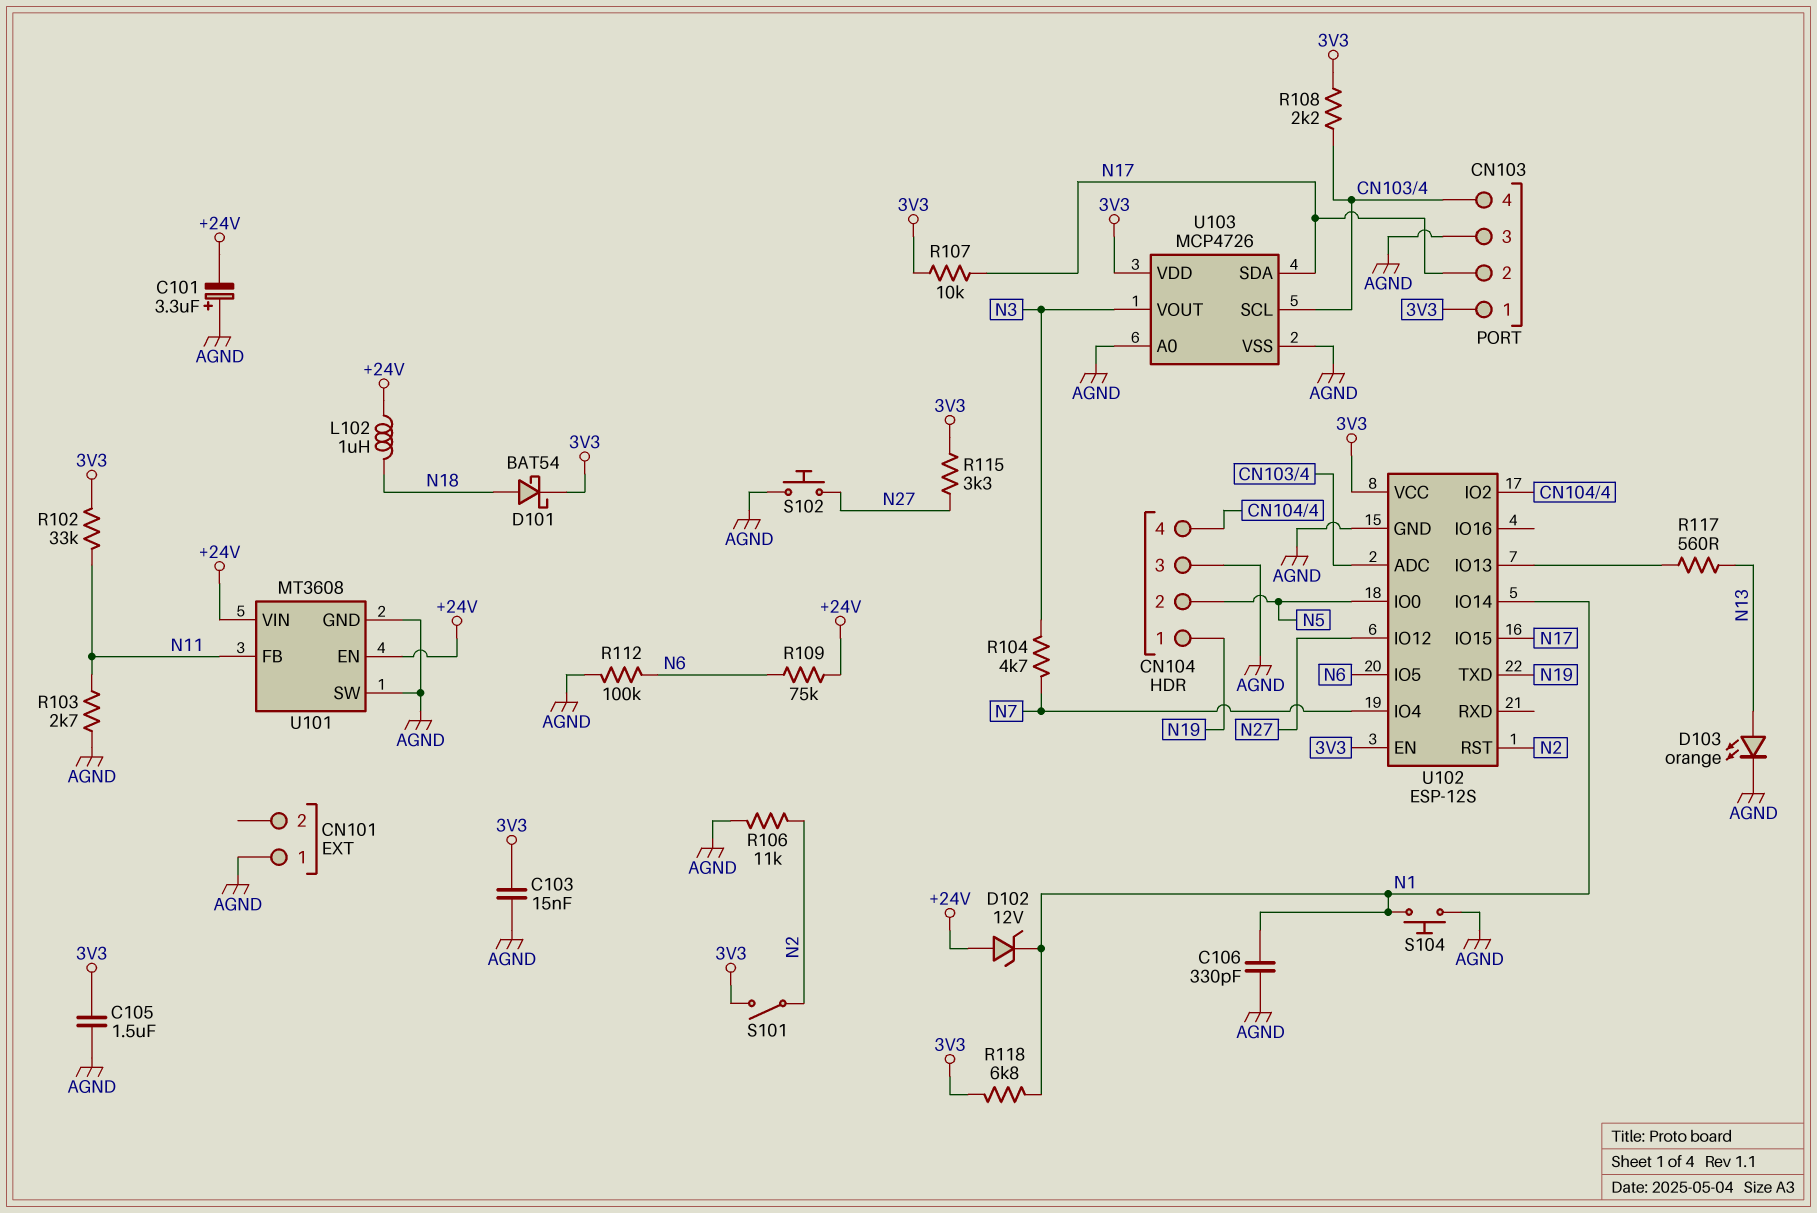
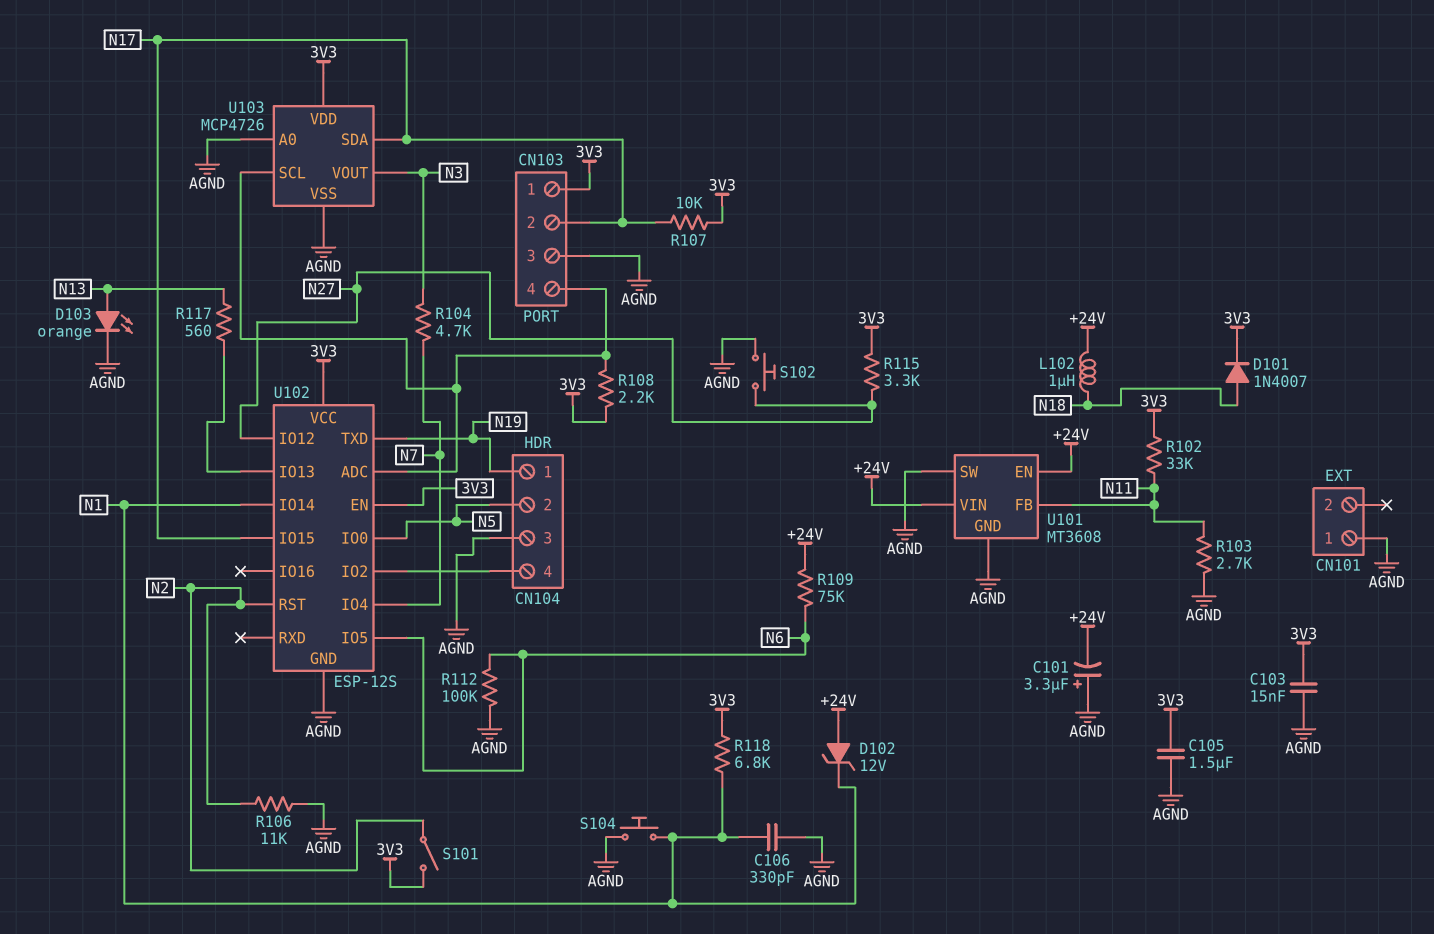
D101: schottky BAT54 (A N18, K 3V3) -> diode 1N4007 (A N18, K 3V3)

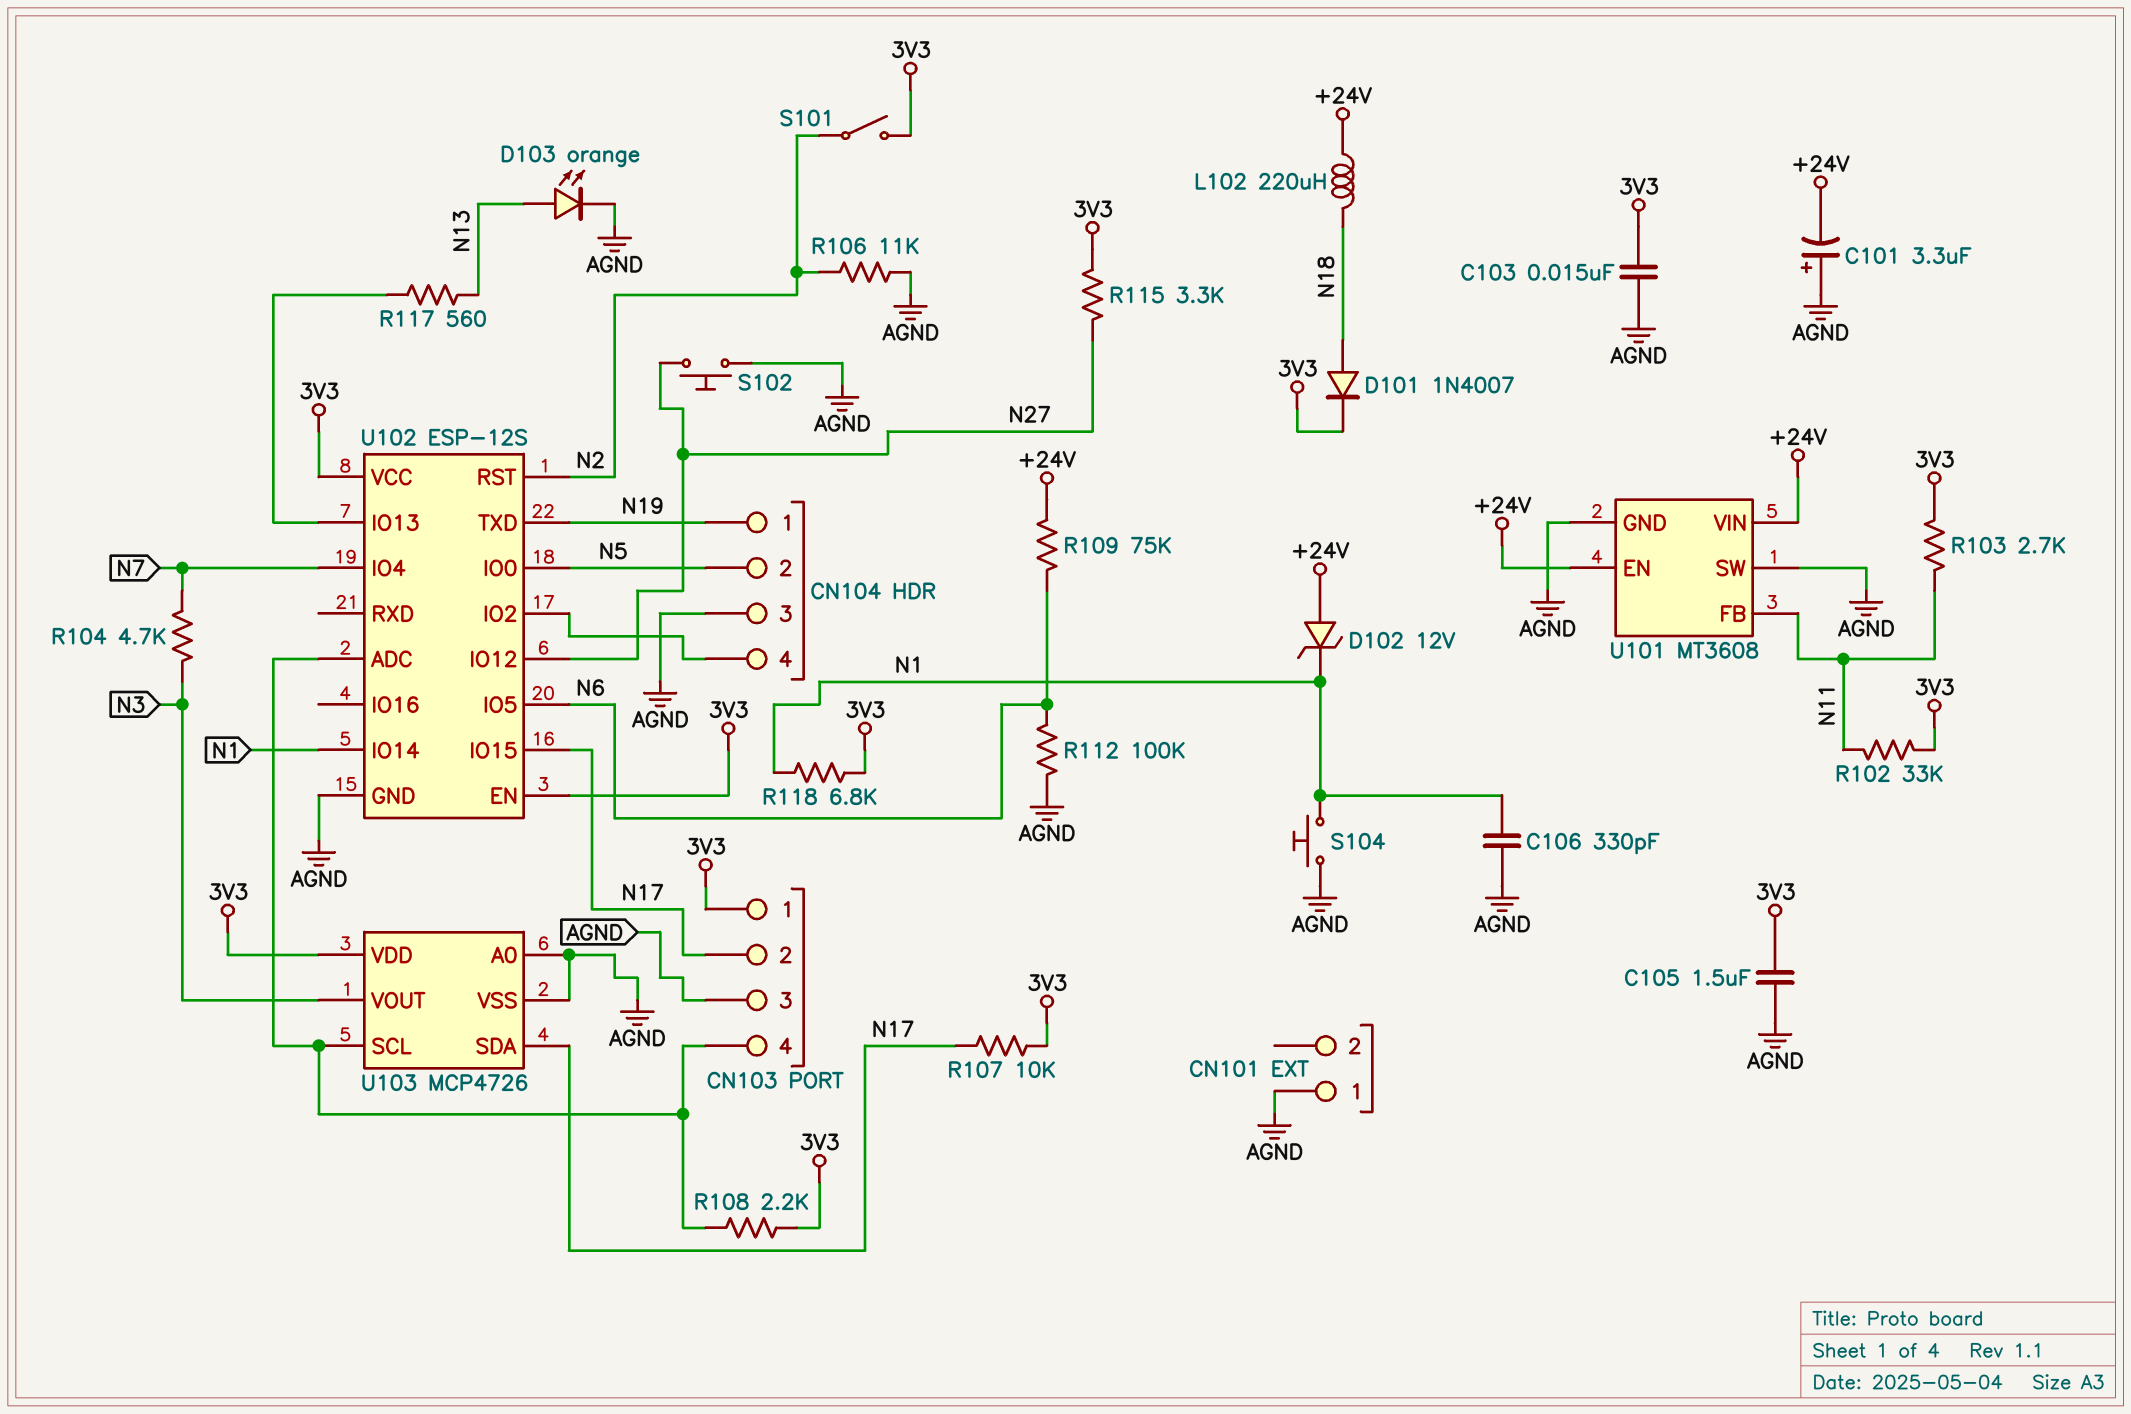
L102: 1uH (+24V, N18) -> 220uH (+24V, N18)
R103: 2.7k (AGND, N11) -> 2.7k (3V3, N11)

